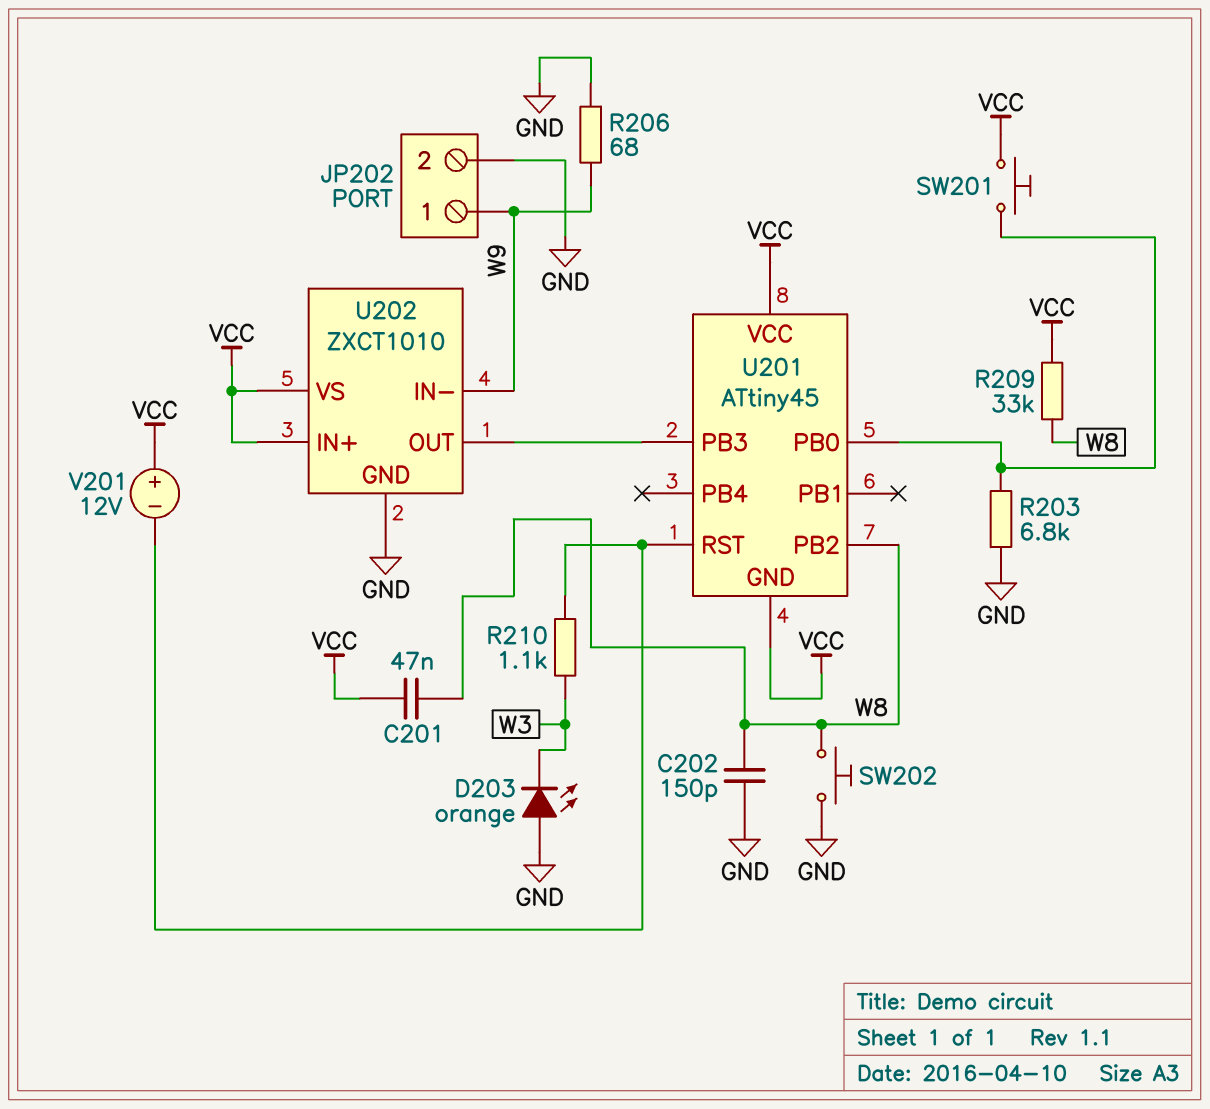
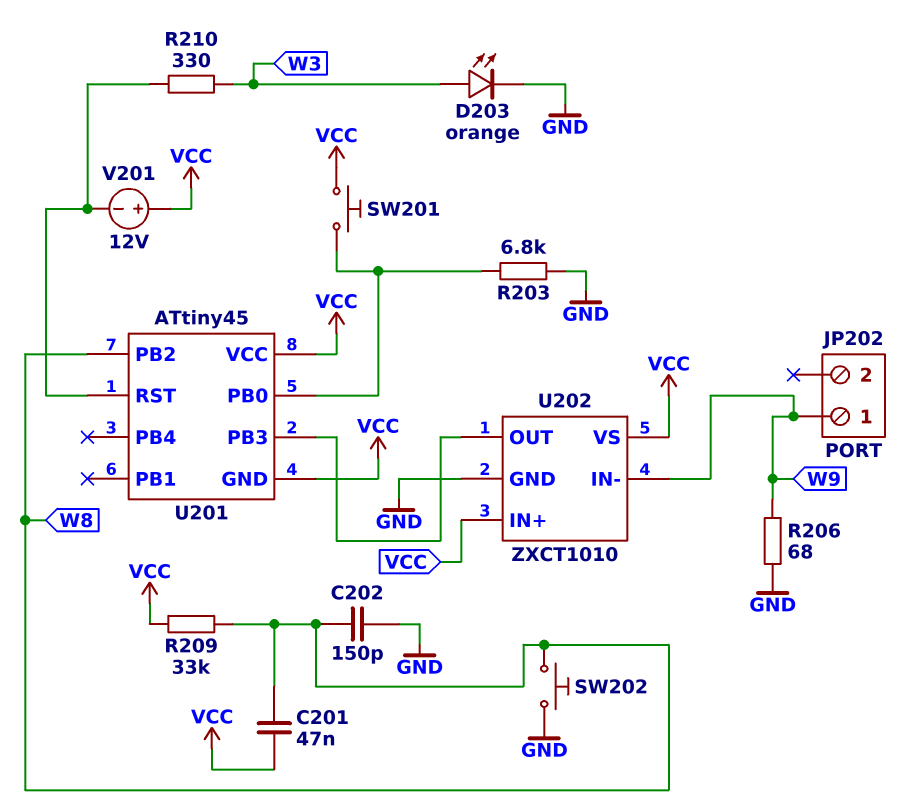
D203: LED orange (A GND, K W3) -> LED orange (A W3, K GND)
JP202 pin 2: GND -> none
R210: 1.1k (U201/RST, W3) -> 330 (U201/RST, W3)

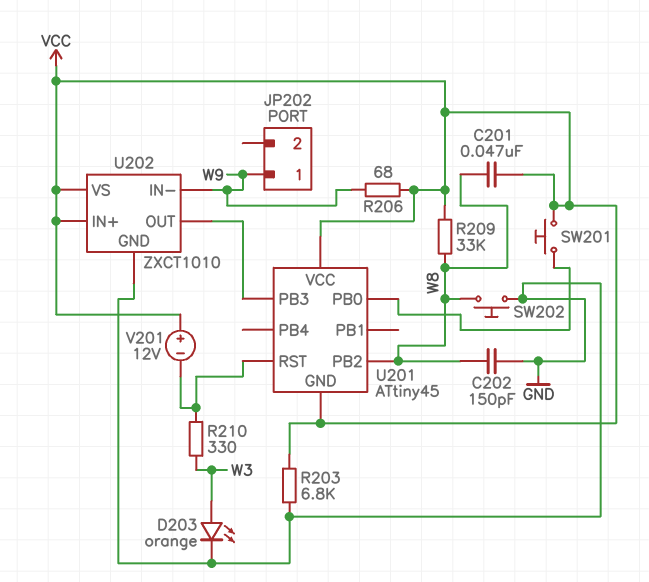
R203: 6.8k (GND, U201/PB0) -> 6.8k (GND, VCC)
R206: 68 (GND, W9) -> 68 (VCC, W9)

